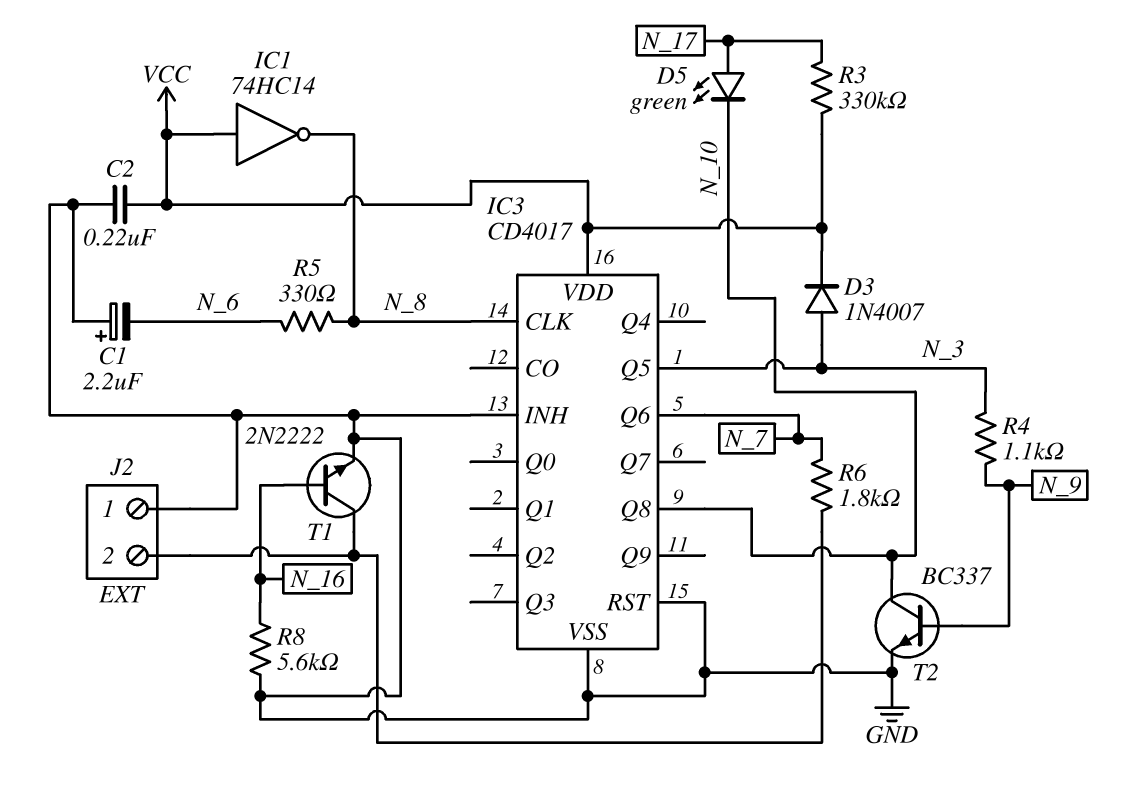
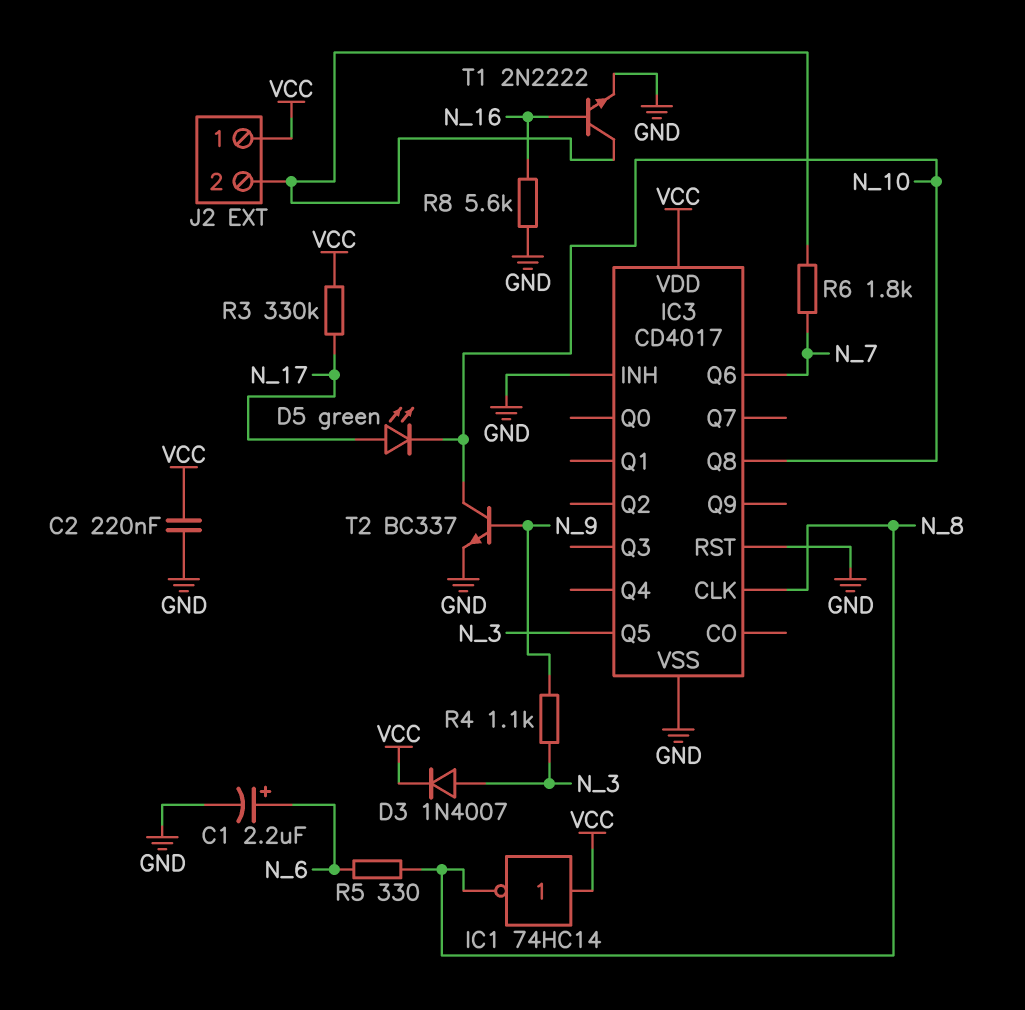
C1: 2.2uF (plus GND, minus N_6) -> 2.2uF (plus N_6, minus GND)
J2 pin 1: GND -> VCC

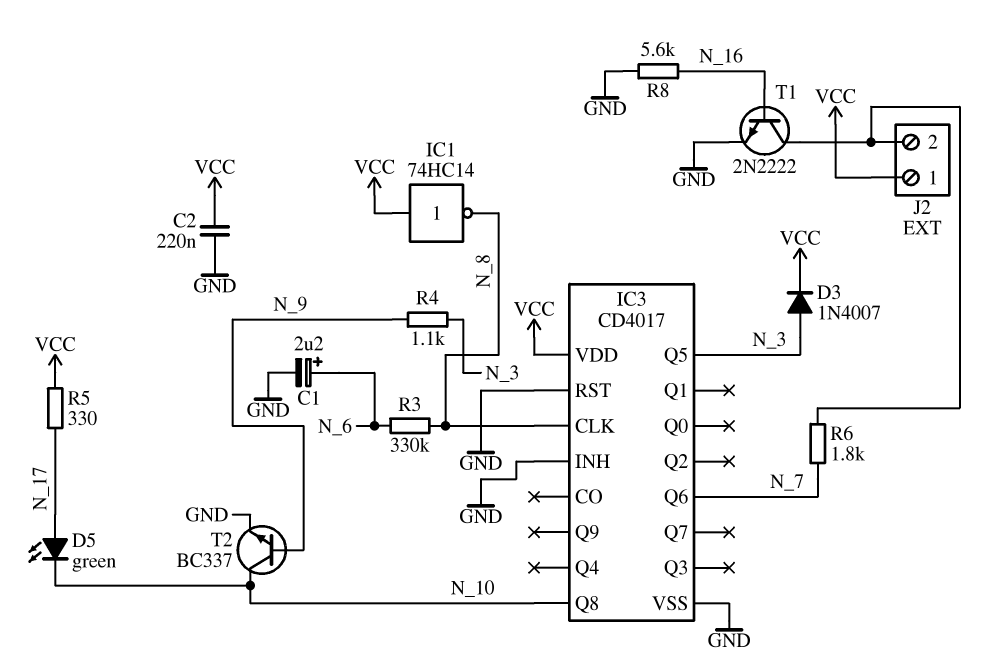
R3: 330k (N_17, VCC) -> 330k (N_6, N_8)
R5: 330 (N_6, N_8) -> 330 (N_17, VCC)

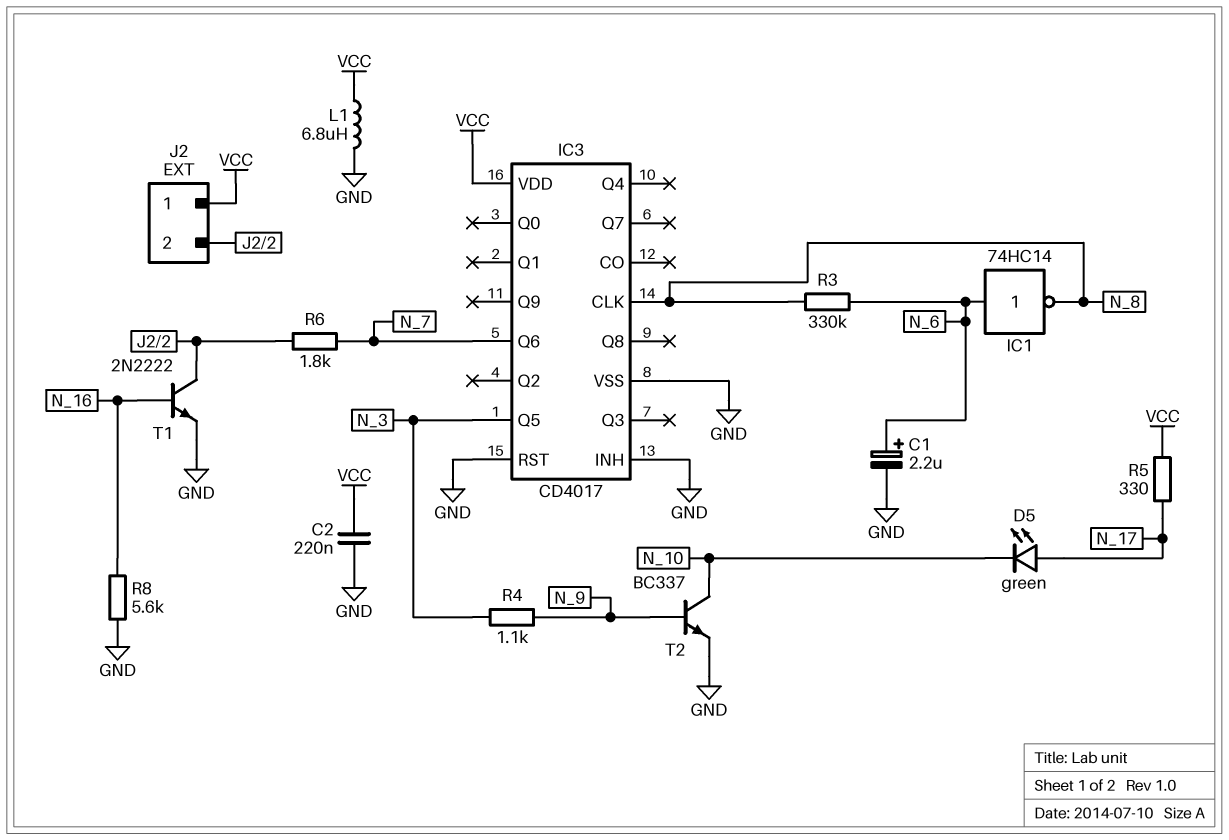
D3: diode 1N4007 (A N_3, K VCC) -> none
IC1: NOT 74HC14 (in VCC, out N_8) -> NOT 74HC14 (in N_6, out N_8)
IC3 pin Q8: N_10 -> none
L1: none -> 6.8uH (GND, VCC)

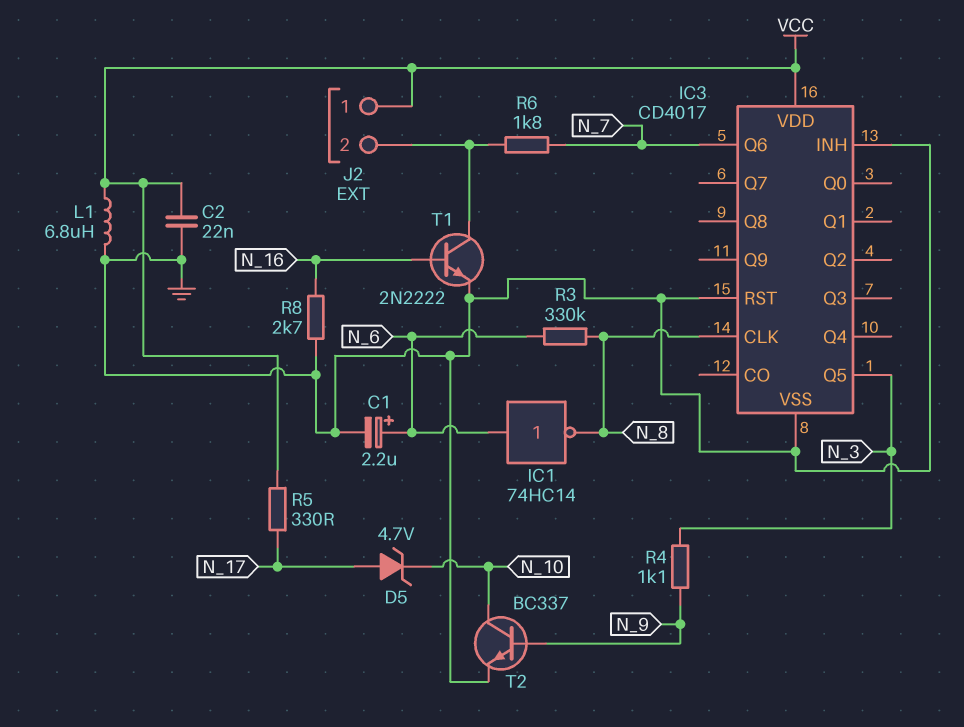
C2: 220nF (GND, VCC) -> 22nF (GND, VCC)
D5: LED green (A N_17, K N_10) -> zener 4.7V (A N_17, K N_10)
R8: 5.6k (GND, N_16) -> 2.7k (GND, N_16)

